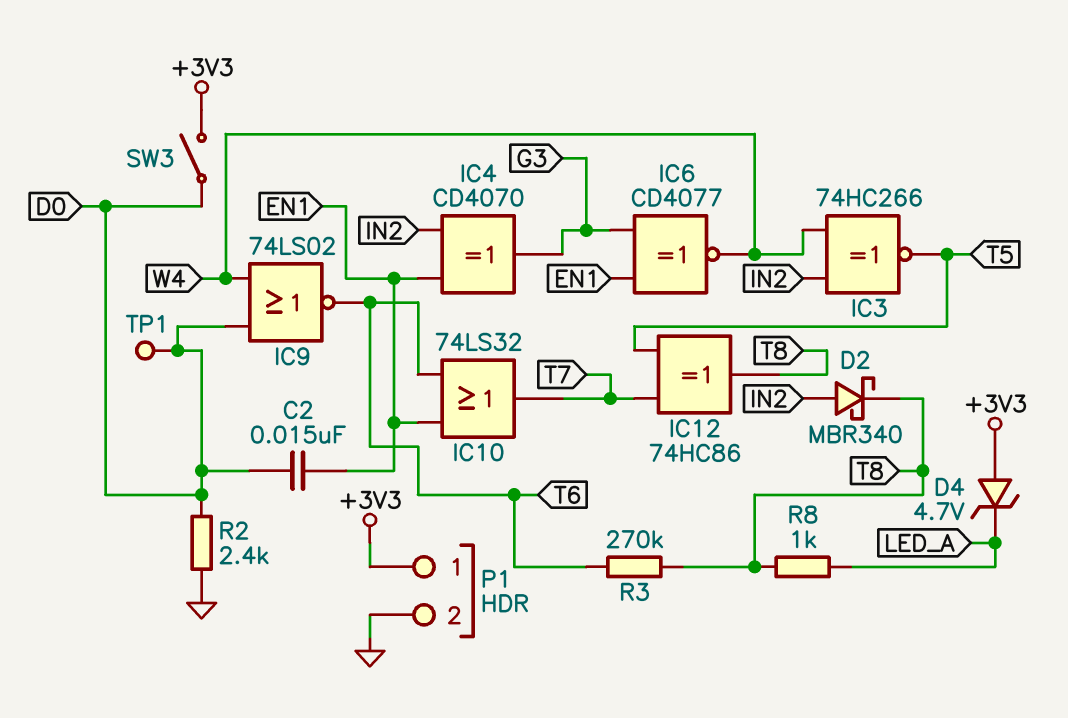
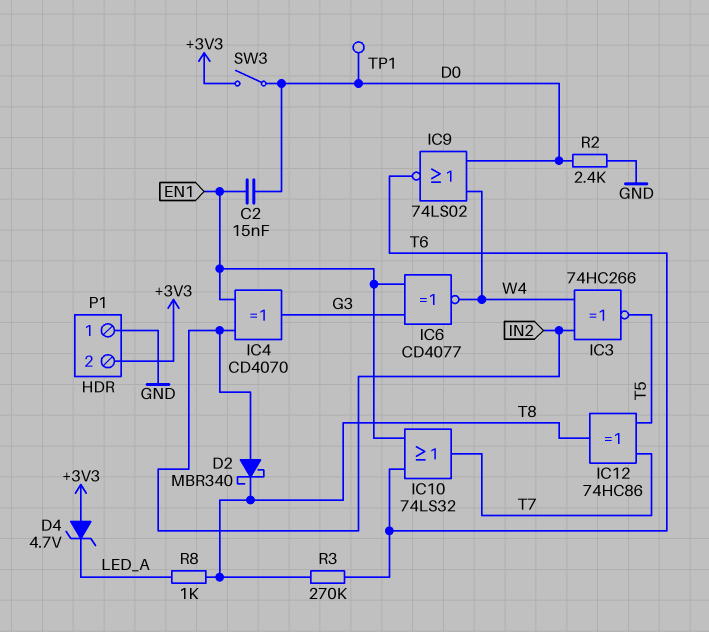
P1 pin 1: +3V3 -> GND
P1 pin 2: GND -> +3V3

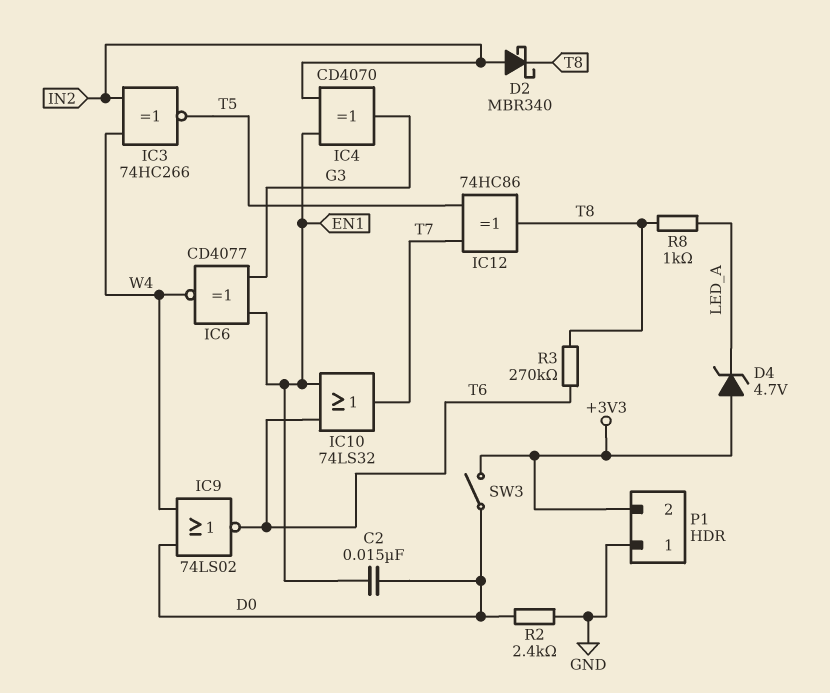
TP1: test point (D0) -> none

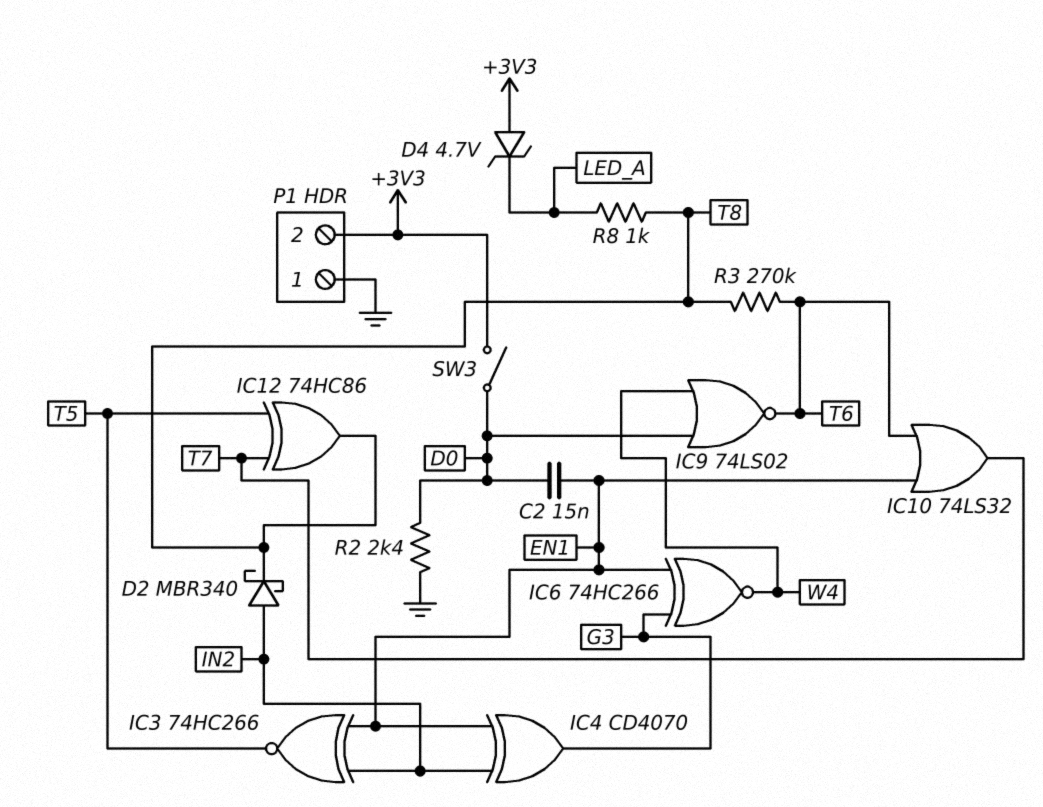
IC3: XNOR 74HC266 (in IN2, in W4, out T5) -> XNOR 74HC266 (in EN1, in IN2, out T5)
IC6: XNOR CD4077 (in EN1, in G3, out W4) -> XNOR 74HC266 (in EN1, in G3, out W4)

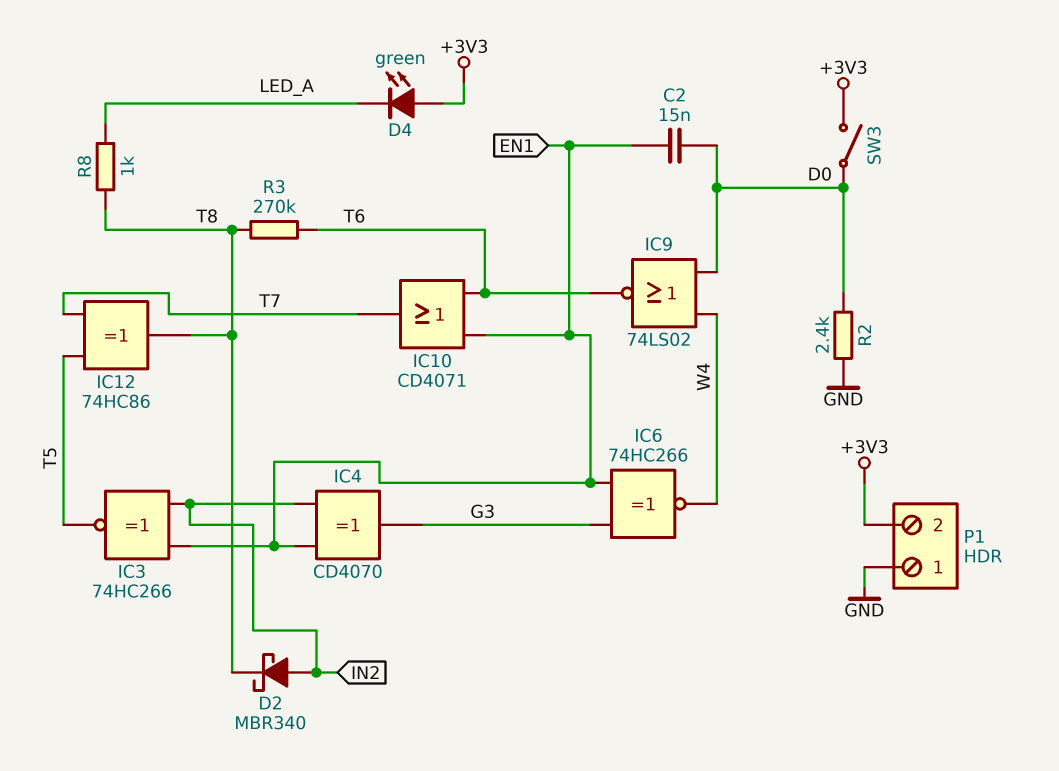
D4: zener 4.7V (A +3V3, K LED_A) -> LED green (A +3V3, K LED_A)
IC10: OR 74LS32 (in EN1, in T6, out T7) -> OR CD4071 (in EN1, in T6, out T7)

